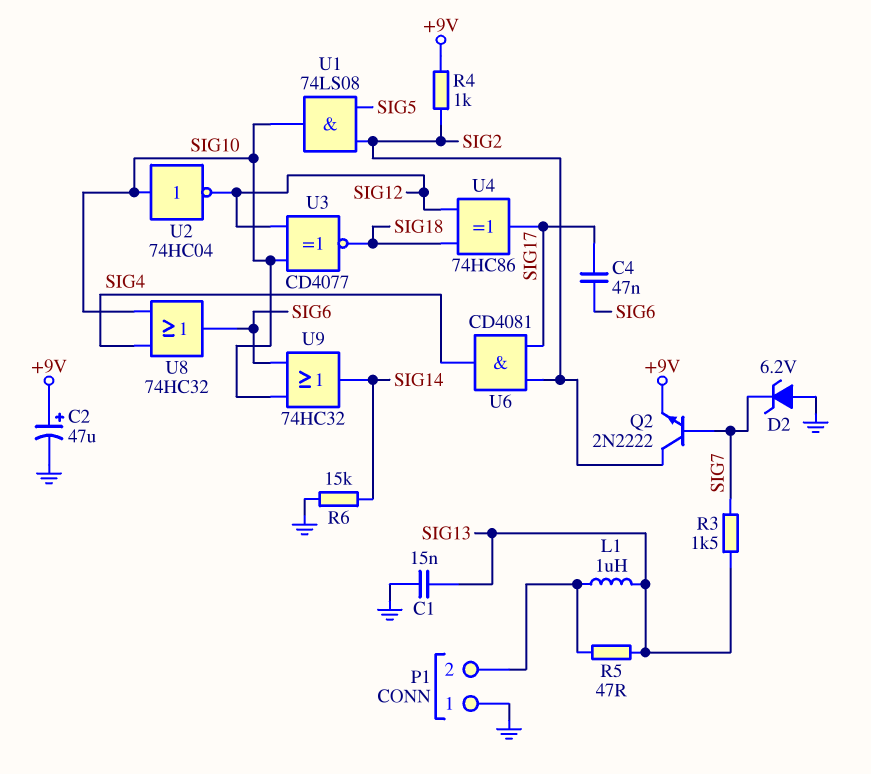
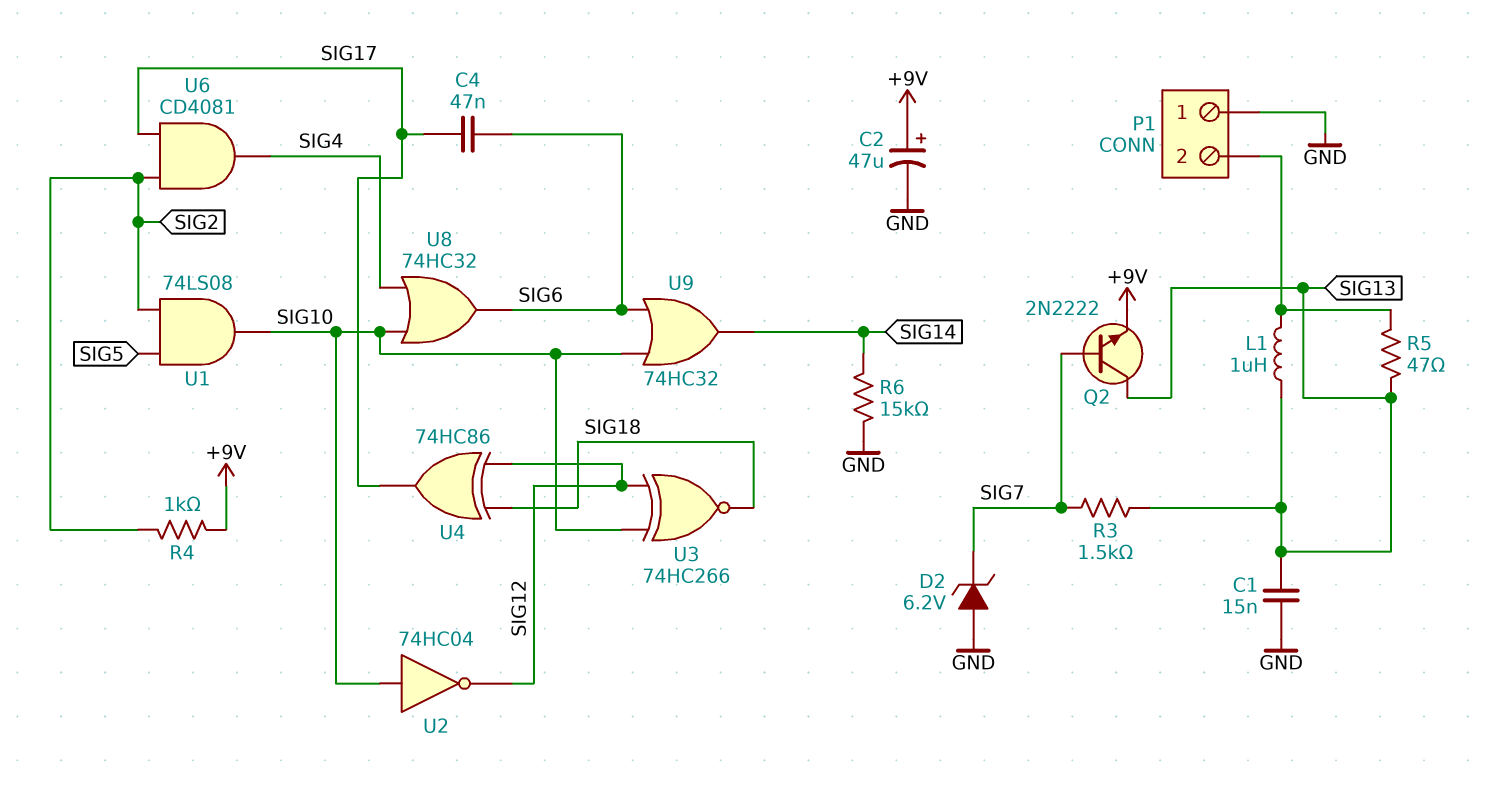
Q2: NPN 2N2222 (B SIG7, C SIG2, E +9V) -> NPN 2N2222 (B SIG7, C SIG13, E +9V)
U3: XNOR CD4077 (in SIG10, in SIG12, out SIG18) -> XNOR 74HC266 (in SIG10, in SIG12, out SIG18)

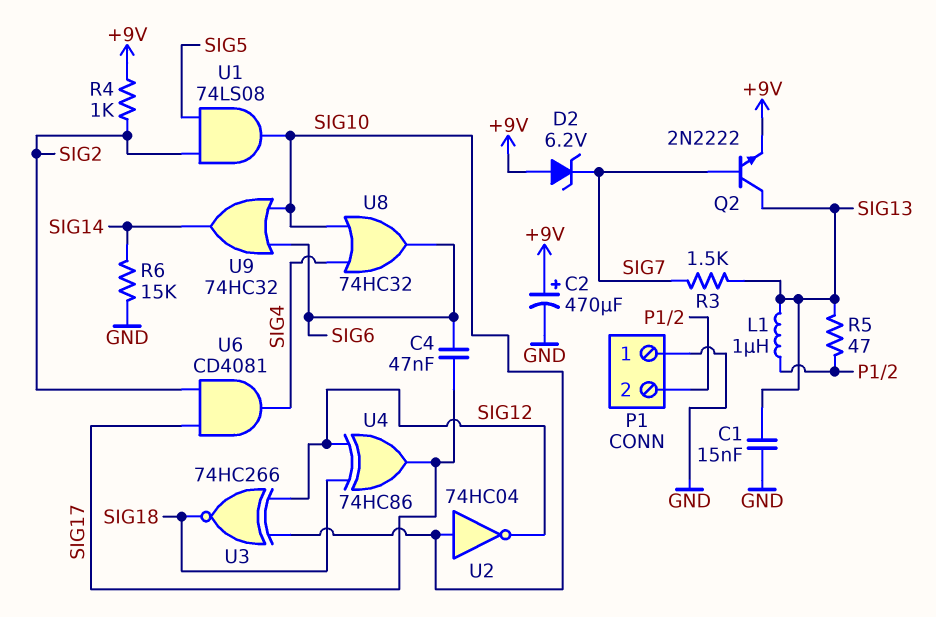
C2: 47uF (plus +9V, minus GND) -> 470uF (plus +9V, minus GND)
D2: zener 6.2V (A GND, K SIG7) -> zener 6.2V (A +9V, K SIG7)

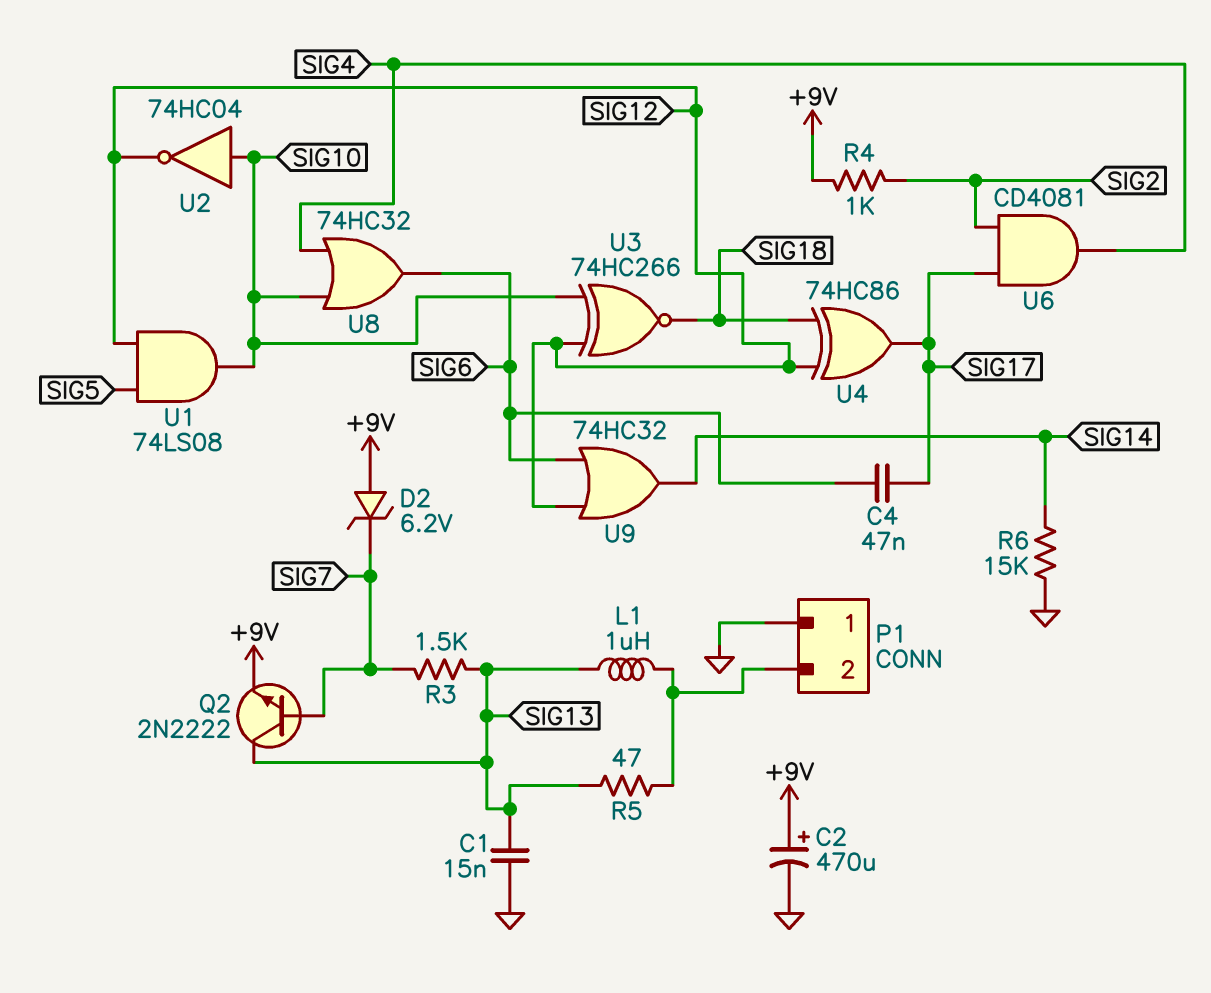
U1: AND 74LS08 (in SIG2, in SIG5, out SIG10) -> AND 74LS08 (in SIG5, in SIG12, out SIG10)
U9: OR 74HC32 (in SIG6, in SIG10, out SIG14) -> OR 74HC32 (in SIG6, in SIG12, out SIG14)

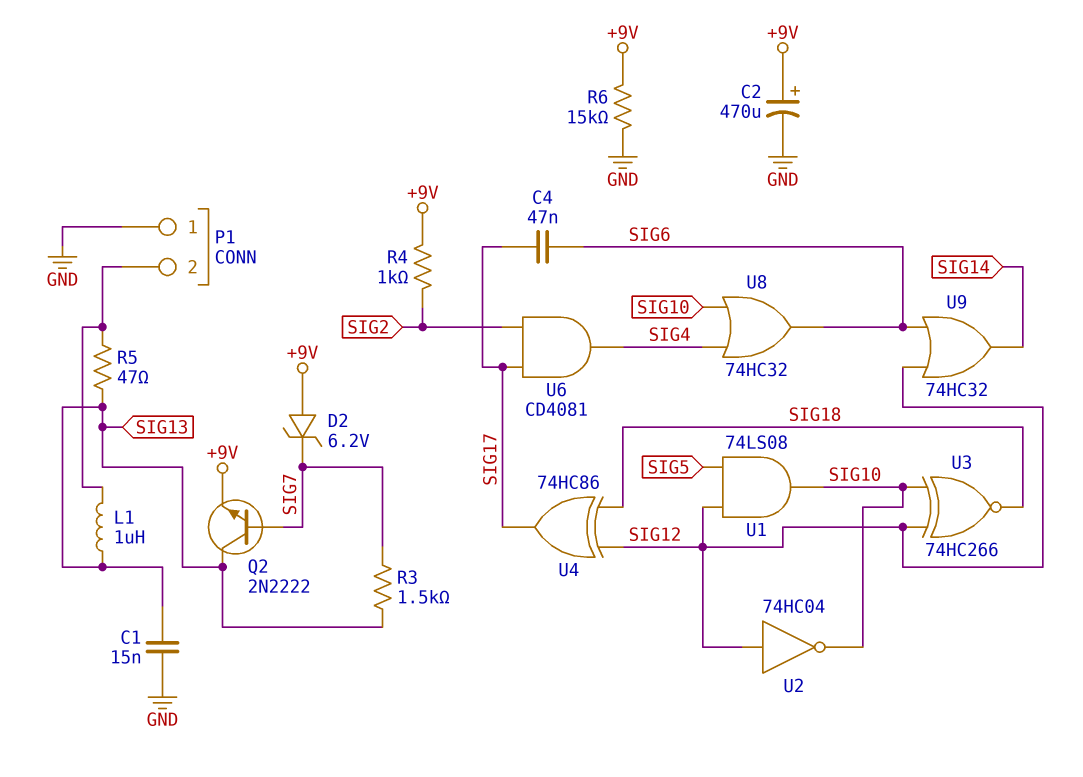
R6: 15k (GND, SIG14) -> 15k (+9V, GND)
U2: NOT 74HC04 (in SIG10, out SIG12) -> NOT 74HC04 (in SIG12, out SIG10)

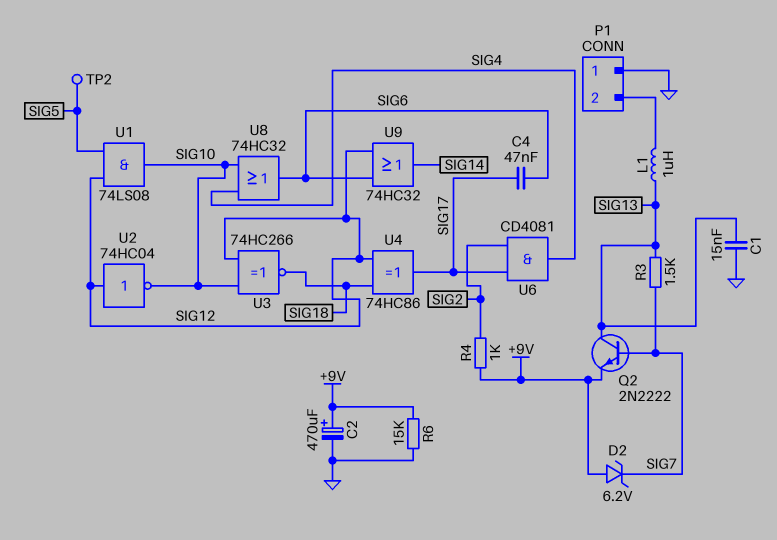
R5: 47 (P1/2, SIG13) -> none
TP2: none -> test point (SIG5)

